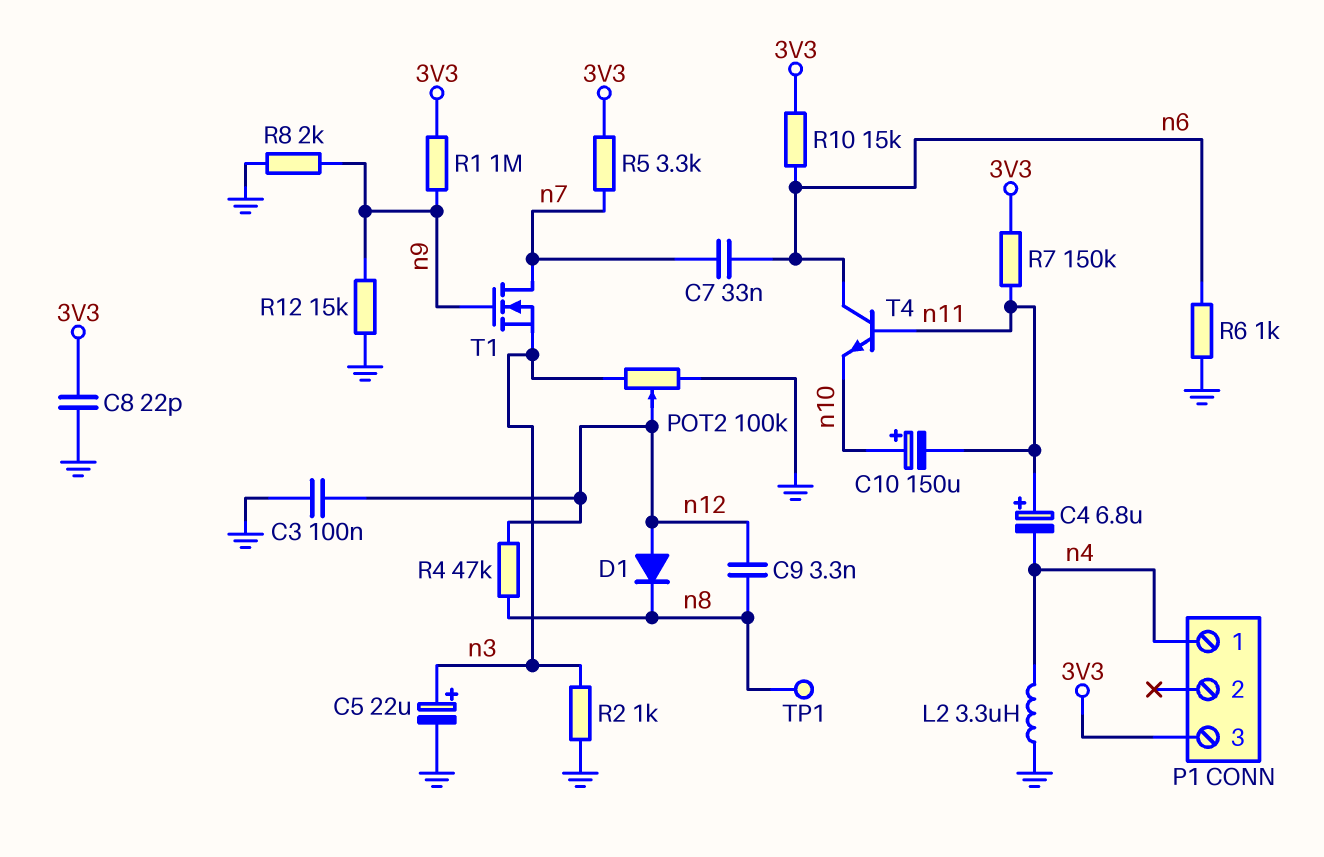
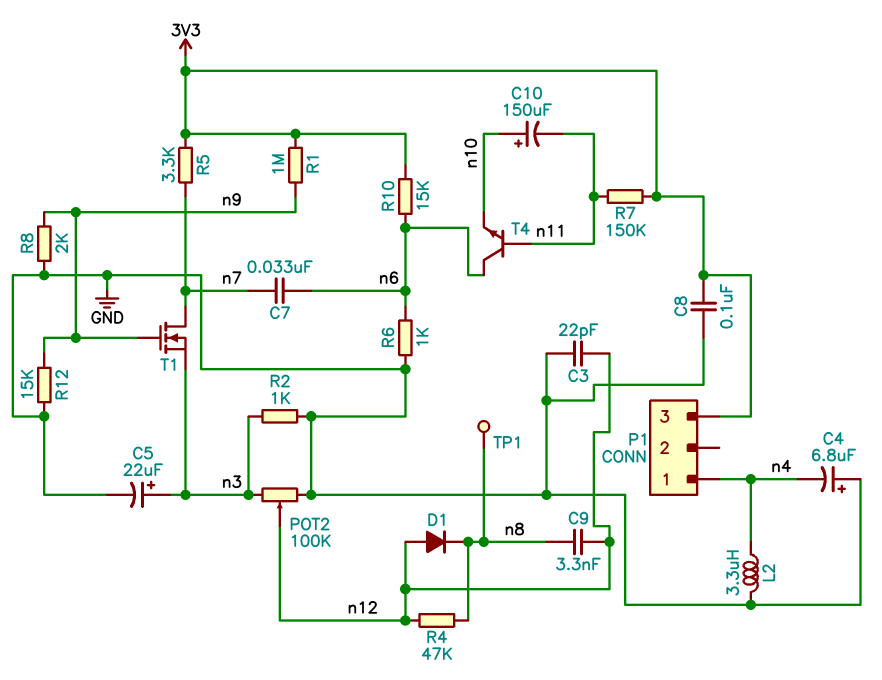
C3: 100nF (GND, n12) -> 22pF (GND, n12)
C4: 6.8uF (plus n11, minus n4) -> 6.8uF (plus GND, minus n4)
C8: 22pF (3V3, GND) -> 100nF (3V3, GND)

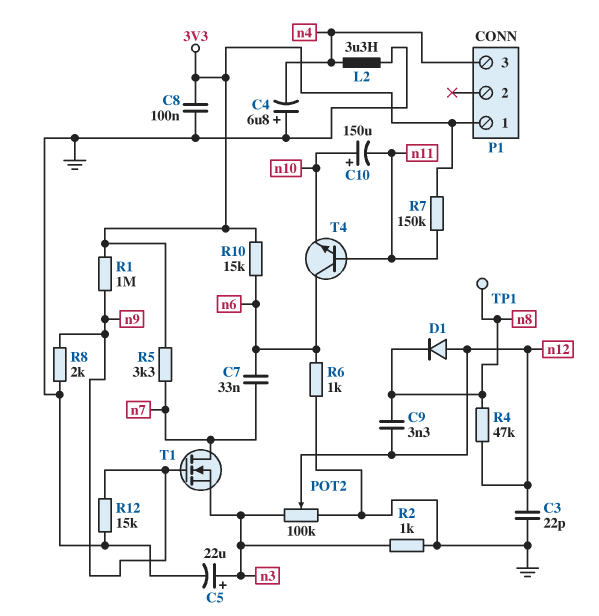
P1 pin 1: n4 -> 3V3
P1 pin 3: 3V3 -> n4

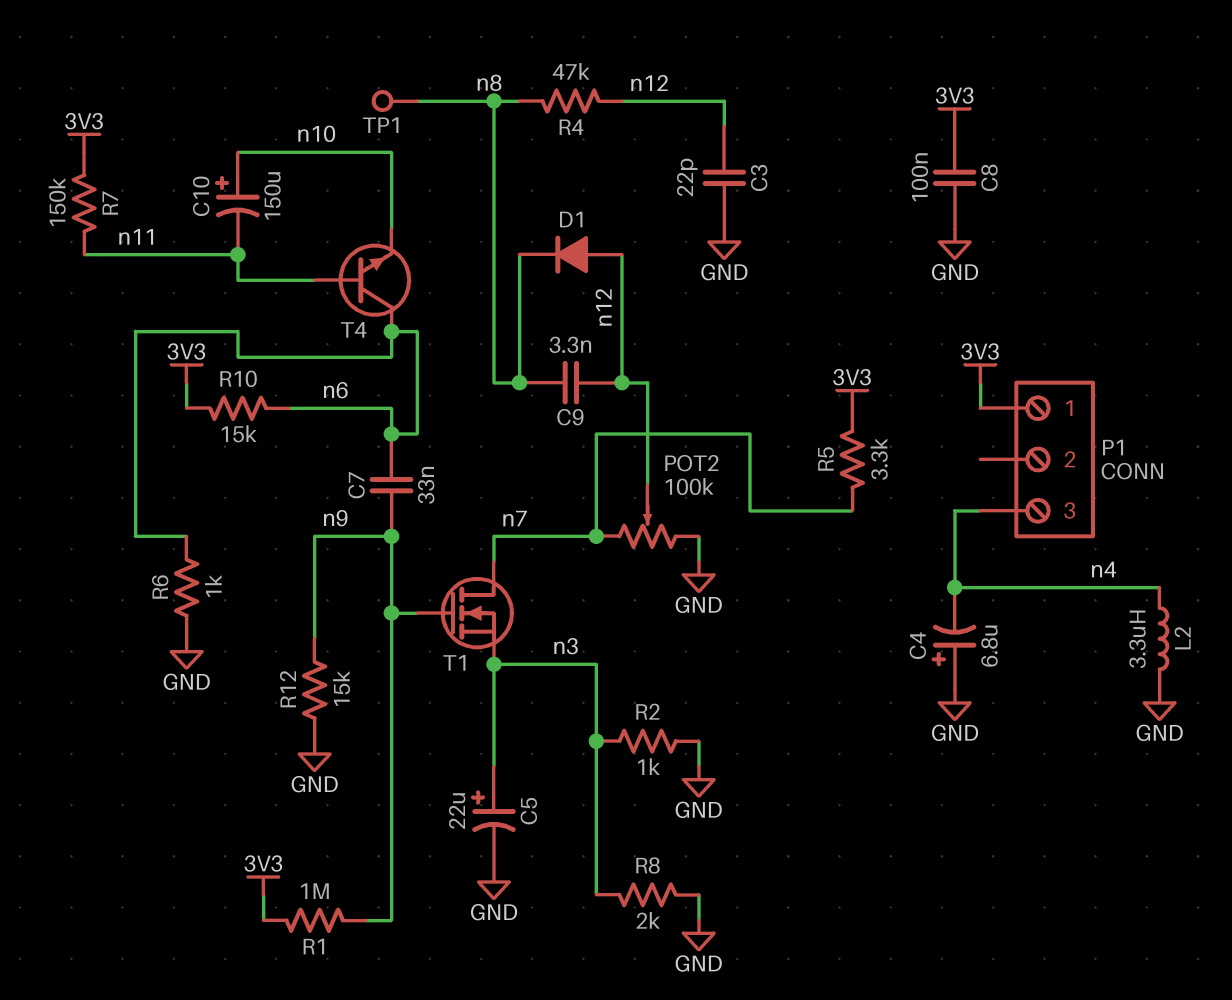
C7: 33nF (n6, n7) -> 33nF (n6, n9)
POT2: 100k (GND, n3, wiper n12) -> 100k (GND, n7, wiper n12)
R8: 2k (GND, n9) -> 2k (GND, n3)

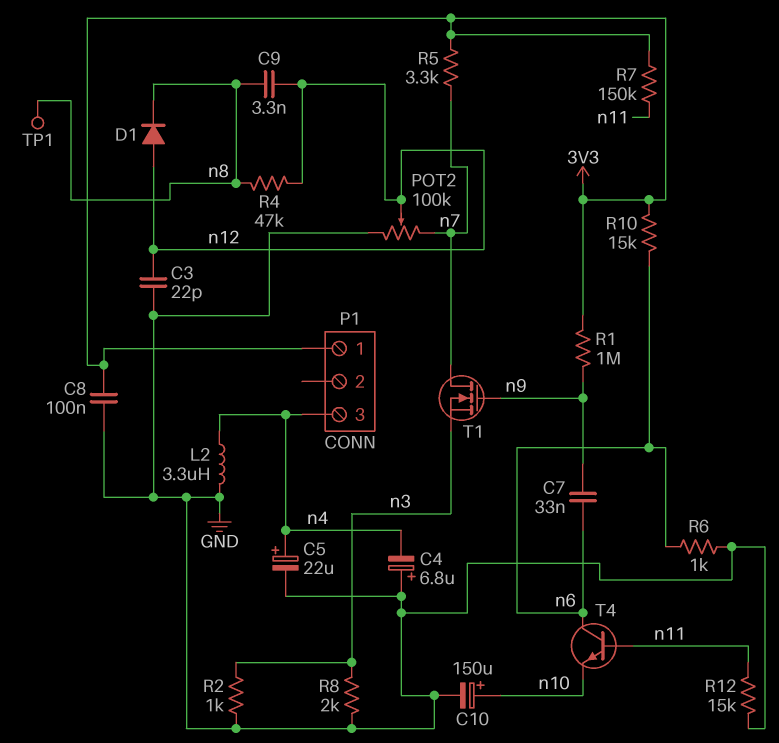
C5: 22uF (plus n3, minus GND) -> 22uF (plus n4, minus GND)
C10: 150uF (plus n10, minus n11) -> 150uF (plus n10, minus GND)
R12: 15k (GND, n9) -> 15k (GND, n11)

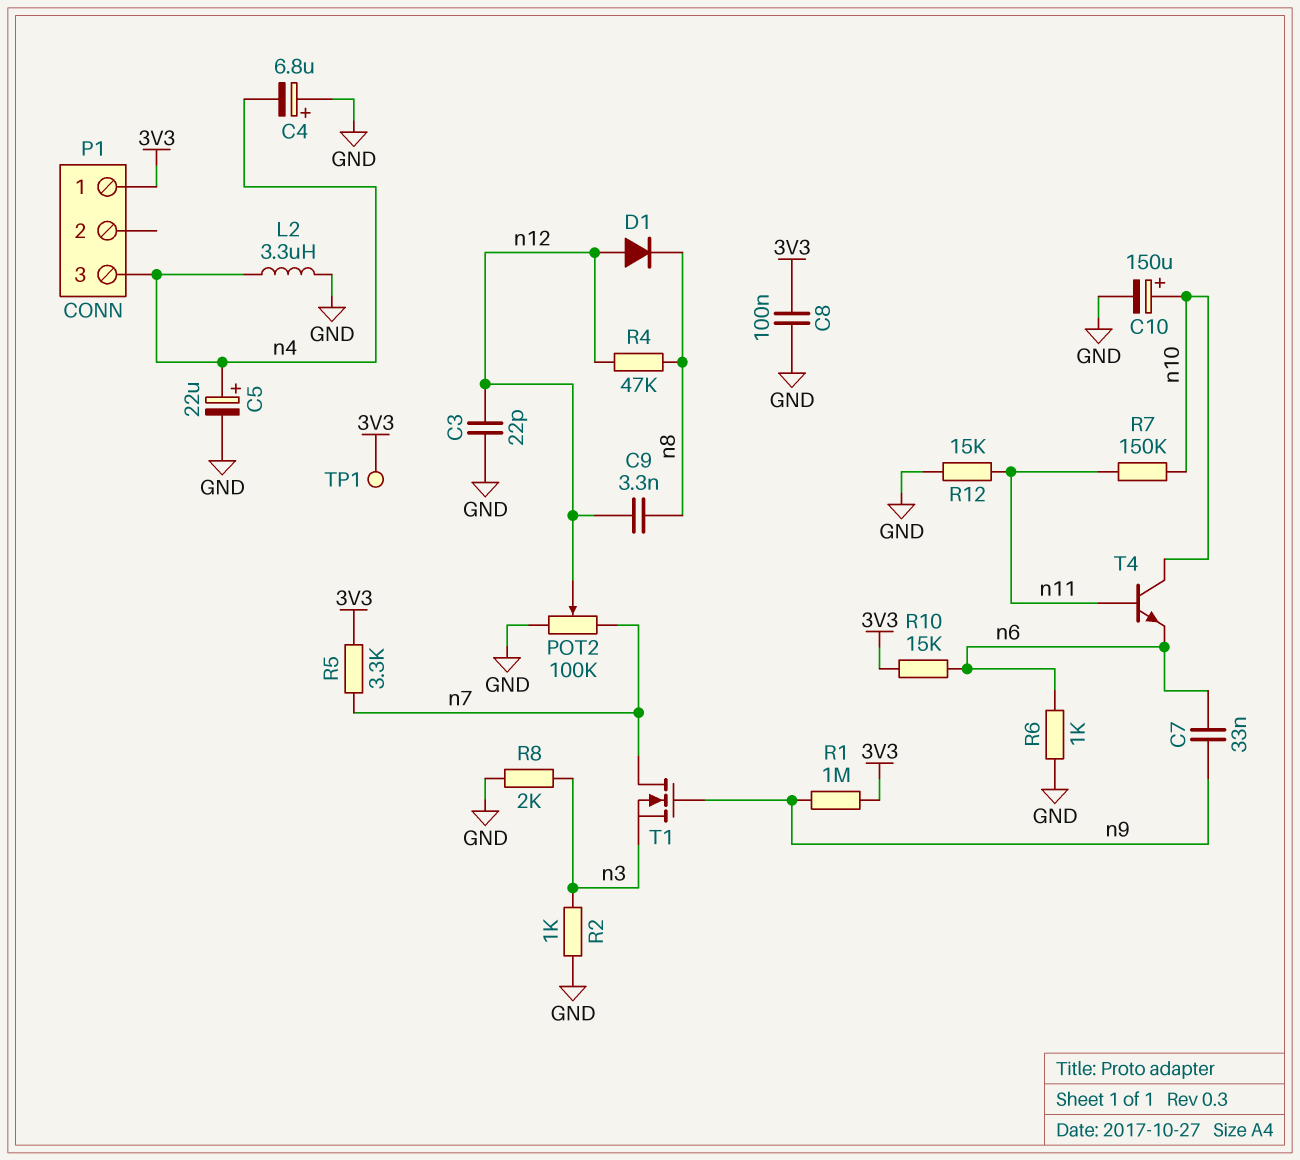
R7: 150k (3V3, n11) -> 150k (n10, n11)
T4: NPN (B n11, C n6, E n10) -> NPN (B n11, C n10, E n6)
TP1: test point (n8) -> test point (3V3)

